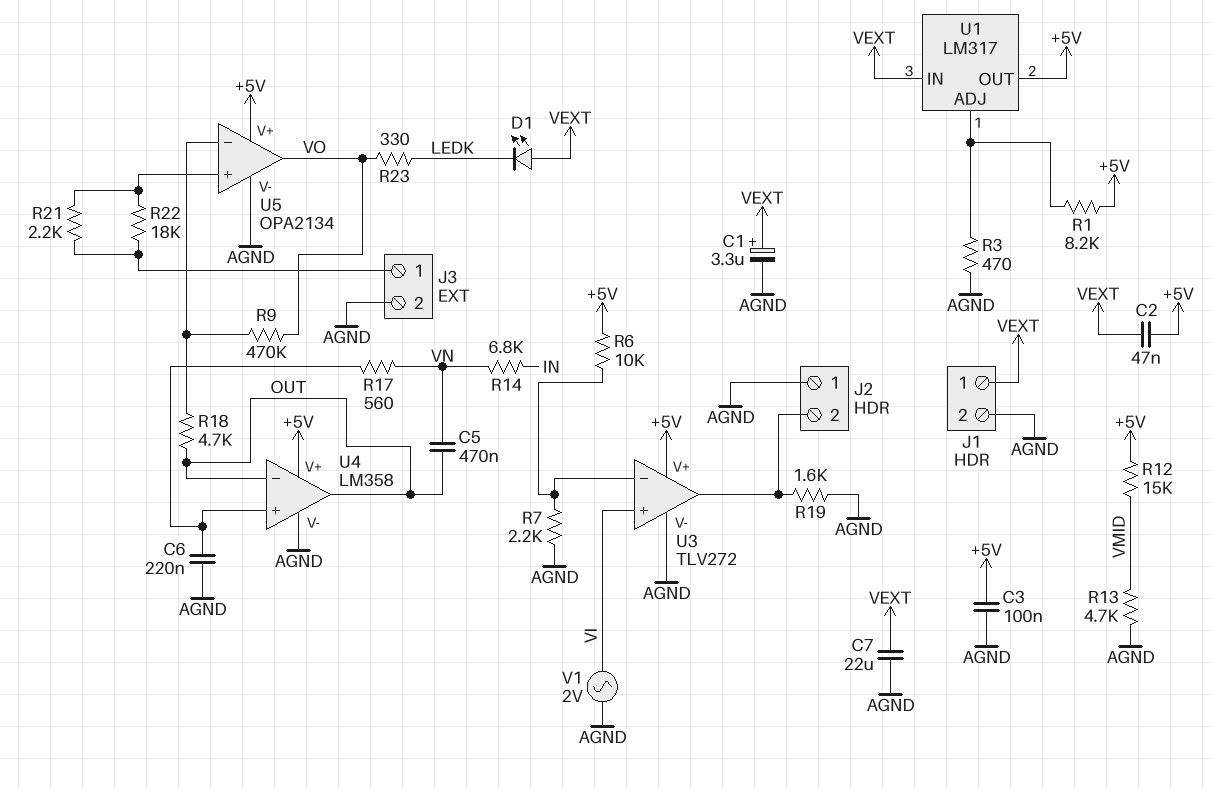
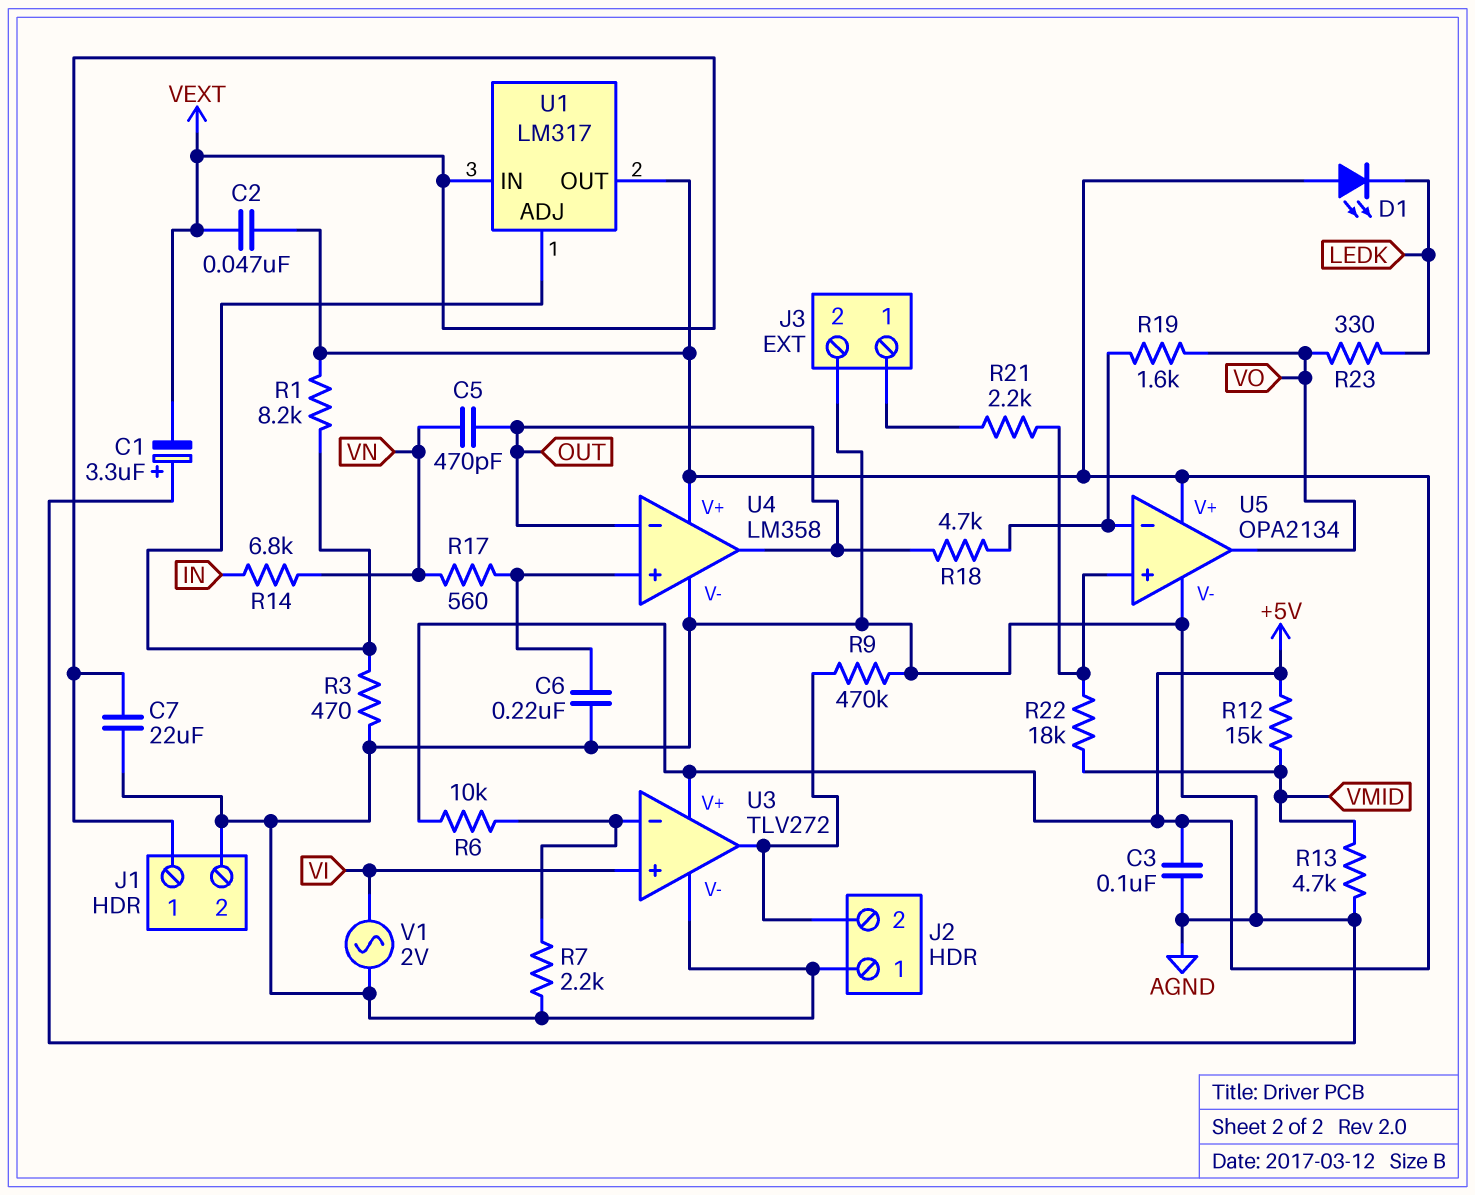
C1: 3.3uF (plus VEXT, minus AGND) -> 3.3uF (plus AGND, minus VEXT)
C5: 470nF (OUT, VN) -> 470pF (OUT, VN)
D1: LED (A VEXT, K LEDK) -> LED (A +5V, K LEDK)
R9: 470k (U5/in-, VO) -> 470k (AGND, J2/2)
R19: 1.6k (AGND, J2/2) -> 1.6k (U5/in-, VO)
R22: 18k (J3/1, U5/in+) -> 18k (U5/in+, VMID)

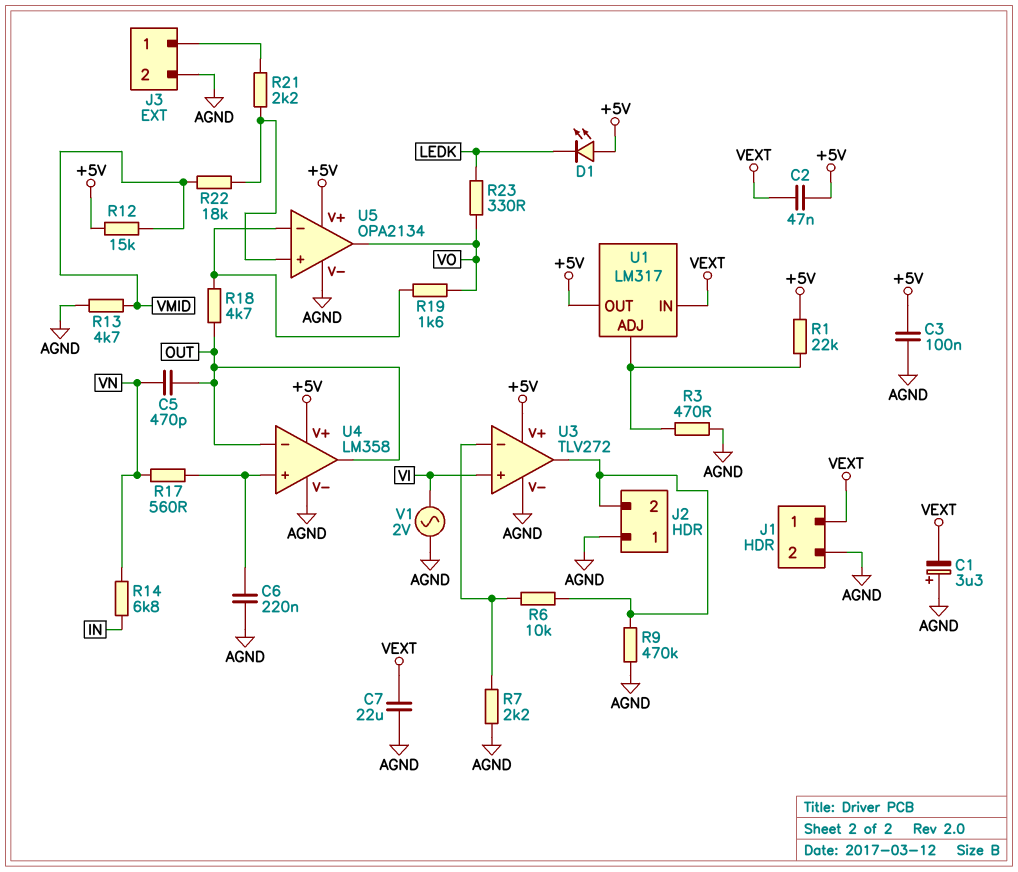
R1: 8.2k (+5V, U1/ADJ) -> 22k (+5V, U1/ADJ)
R6: 10k (+5V, U3/in-) -> 10k (J2/2, U3/in-)

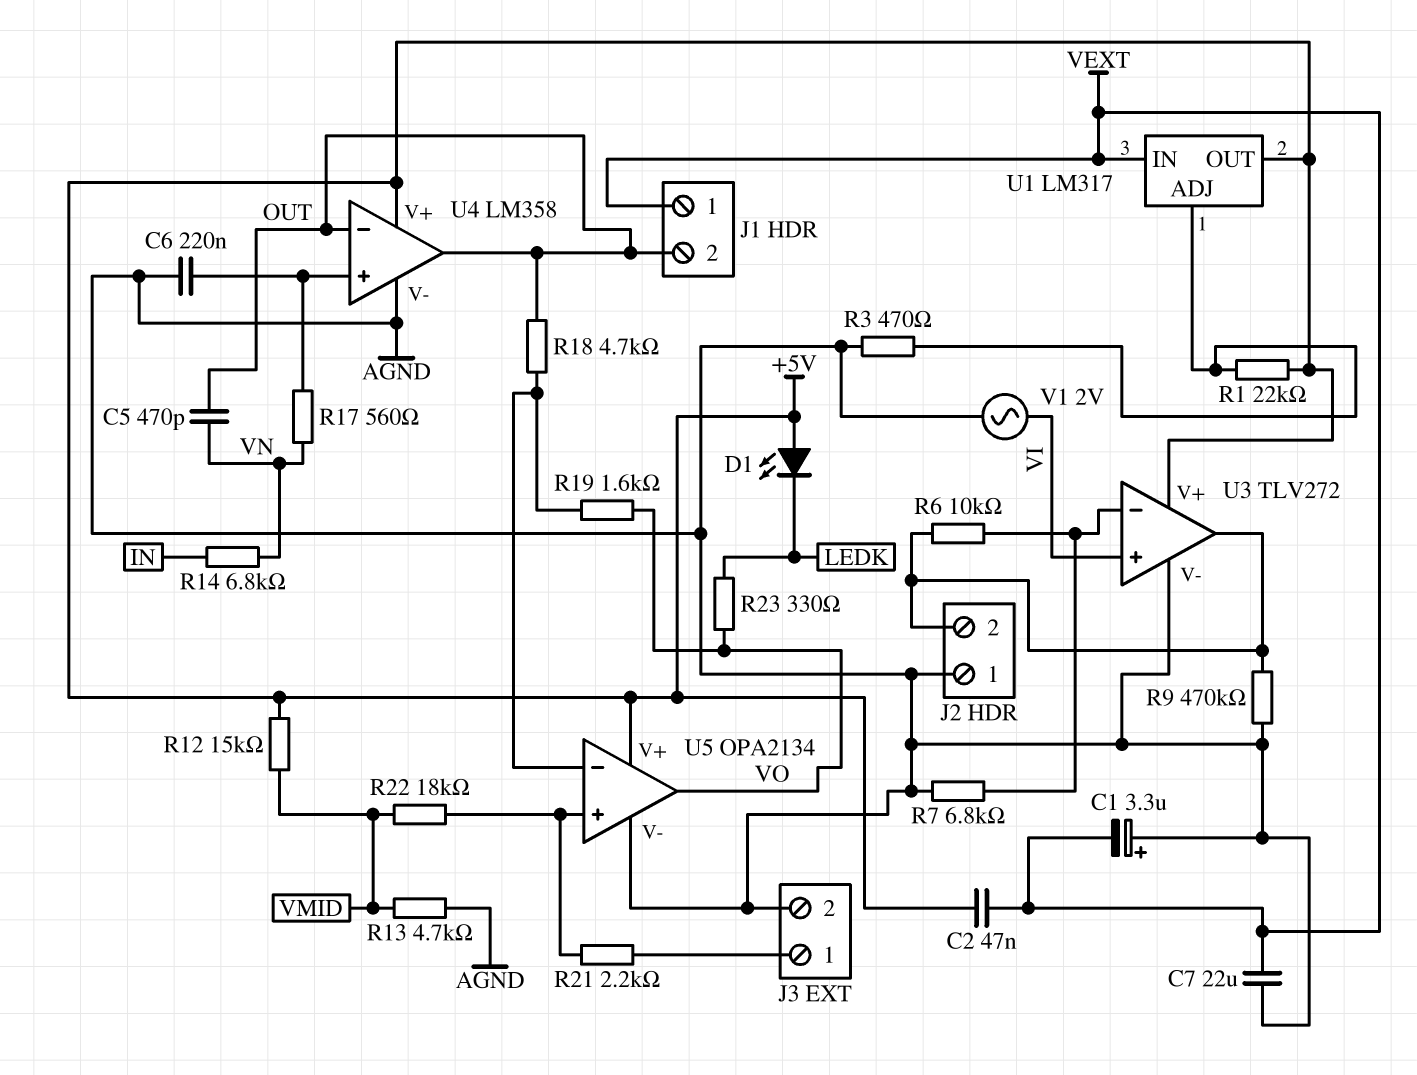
C3: 100nF (+5V, AGND) -> none
J1 pin 2: AGND -> OUT
R7: 2.2k (AGND, U3/in-) -> 6.8k (AGND, U3/in-)

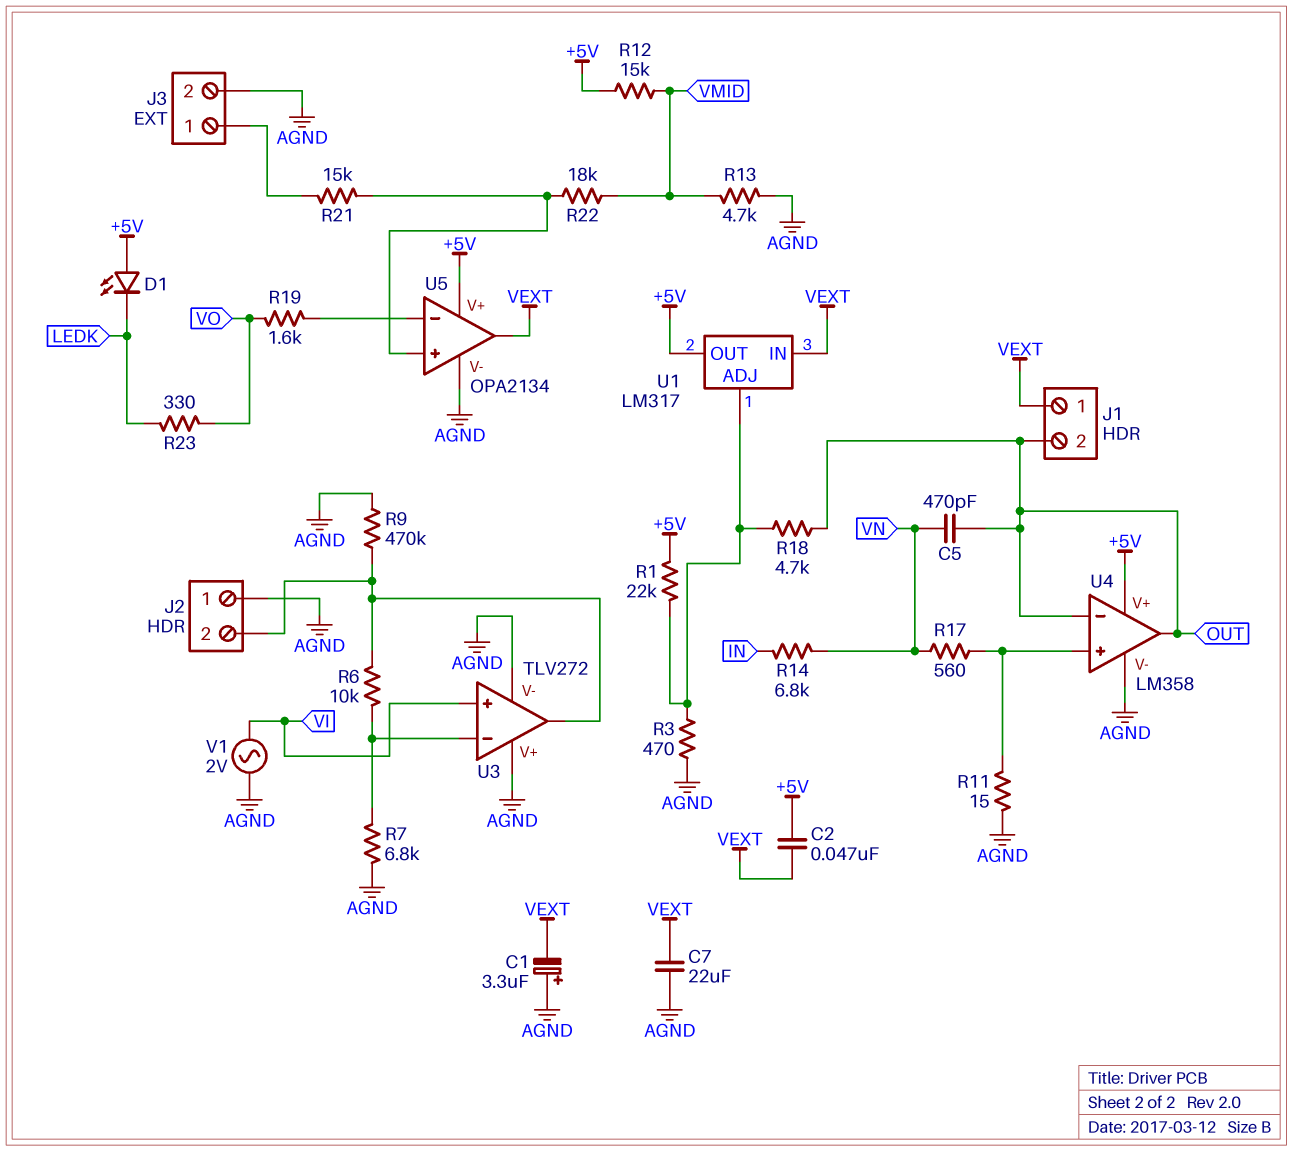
C6: 220nF (AGND, U4/in+) -> none
R11: none -> 15 (AGND, U4/in+)
R18: 4.7k (OUT, U5/in-) -> 4.7k (OUT, U1/ADJ)
R21: 2.2k (J3/1, U5/in+) -> 15k (J3/1, U5/in+)
U3 pin V+: +5V -> AGND
U5 pin out: VO -> VEXT

